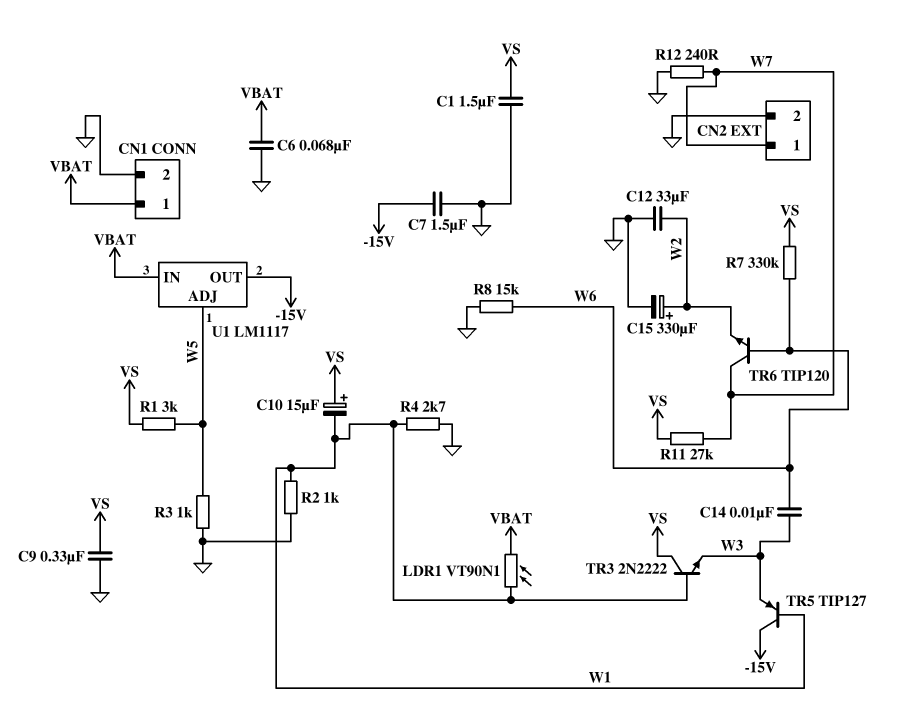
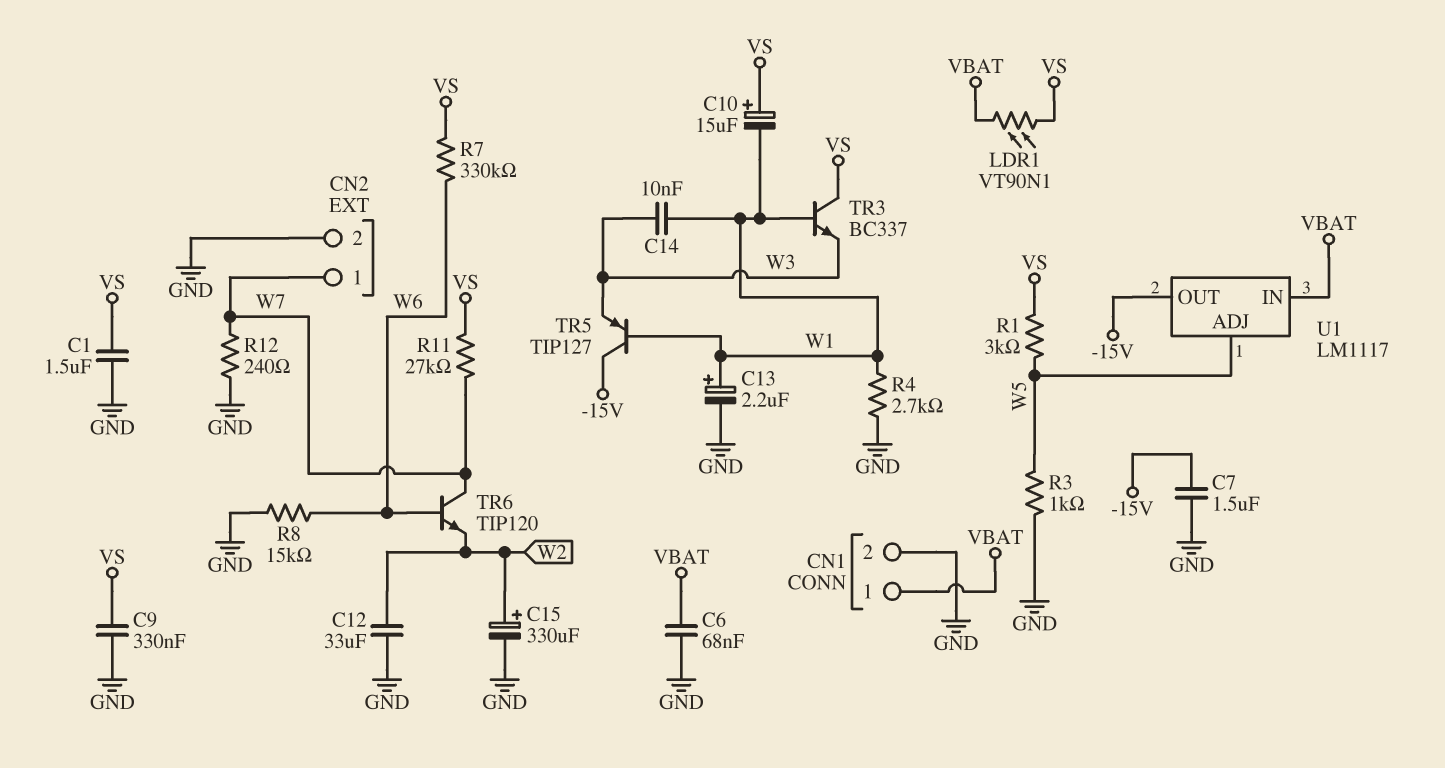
C13: none -> 2.2uF (plus W1, minus GND)
C14: 10nF (W3, W6) -> 10nF (W1, W3)
LDR1: VT90N1 (VBAT, W1) -> VT90N1 (VBAT, VS)
R2: 1k (GND, W1) -> none
TR3: NPN 2N2222 (B W1, C VS, E W3) -> NPN BC337 (B W1, C VS, E W3)

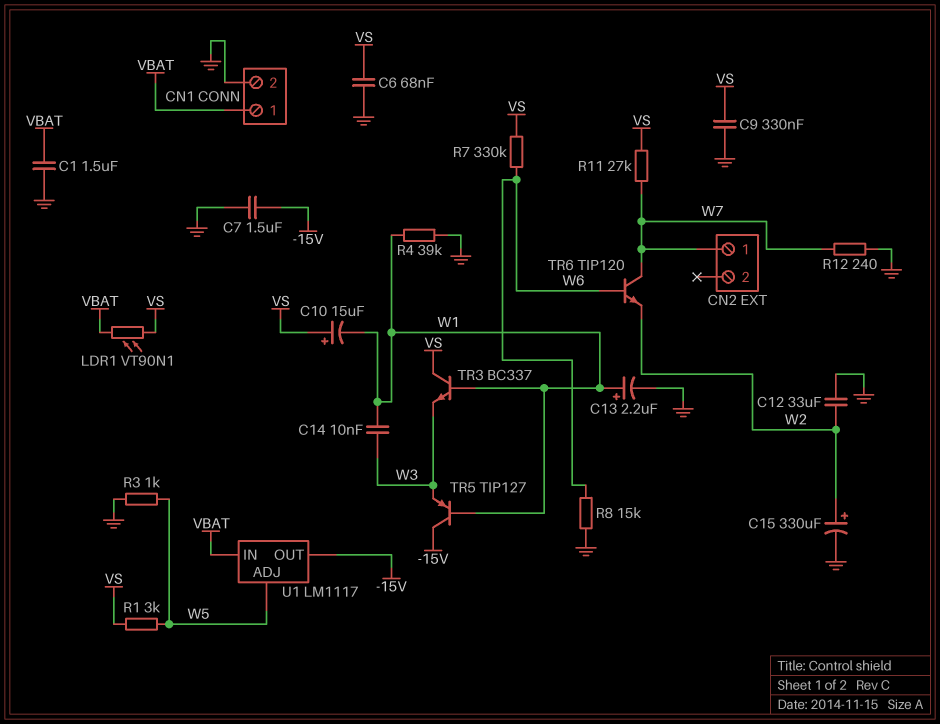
C1: 1.5uF (GND, VS) -> 1.5uF (GND, VBAT)
C6: 68nF (GND, VBAT) -> 68nF (GND, VS)
CN2 pin 2: GND -> none
R4: 2.7k (GND, W1) -> 39k (GND, W1)

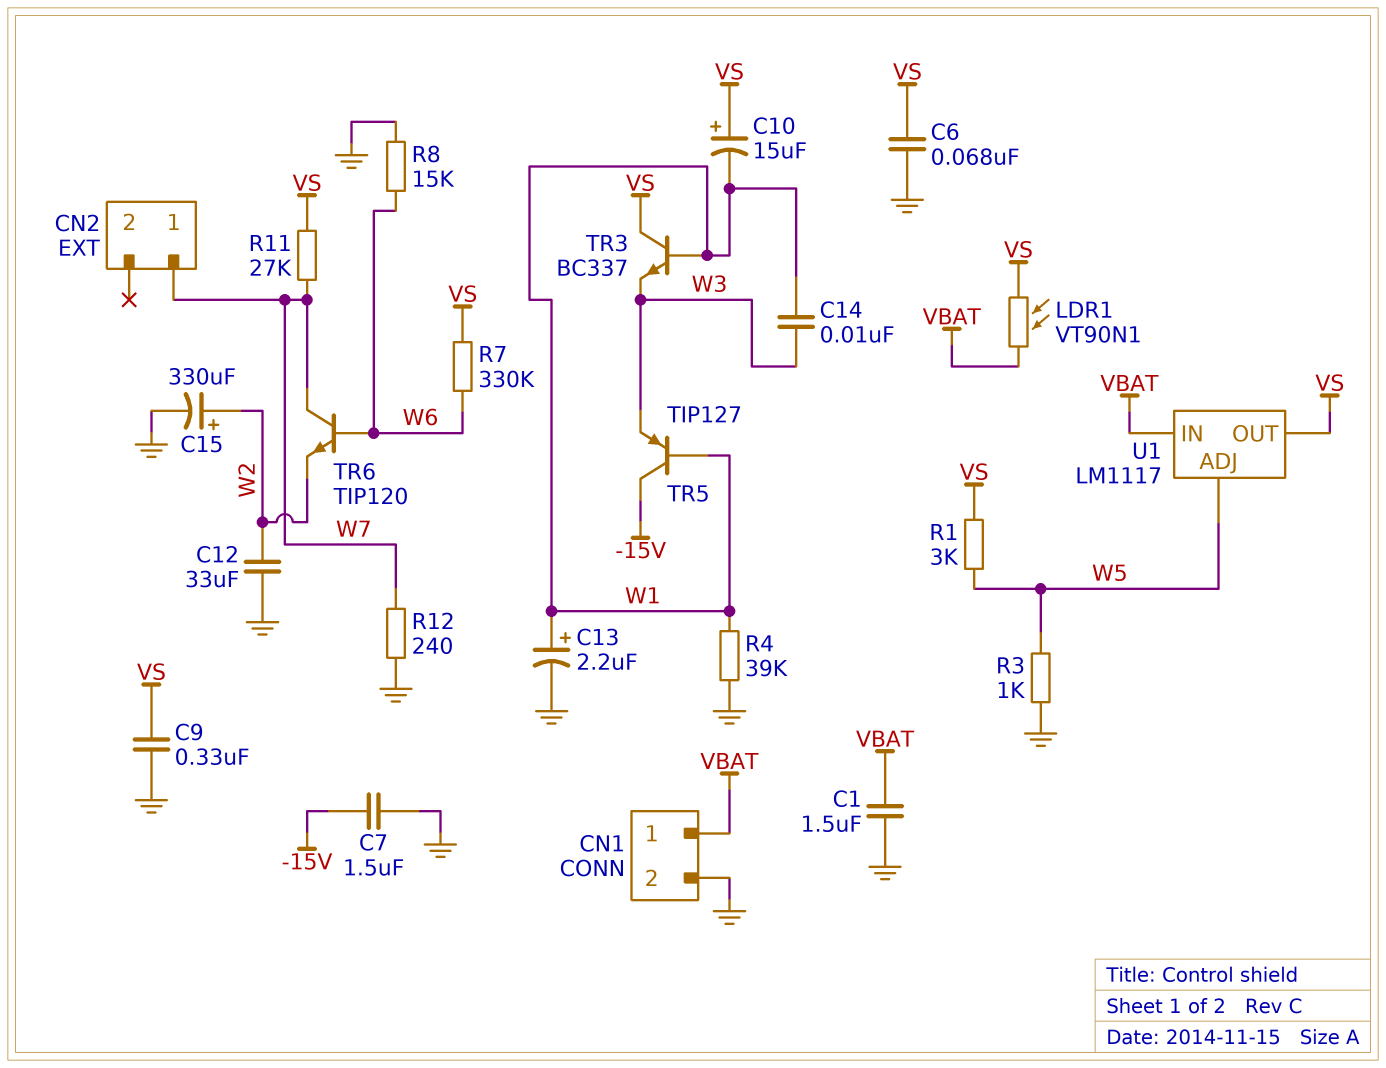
U1 pin OUT: -15V -> VS

